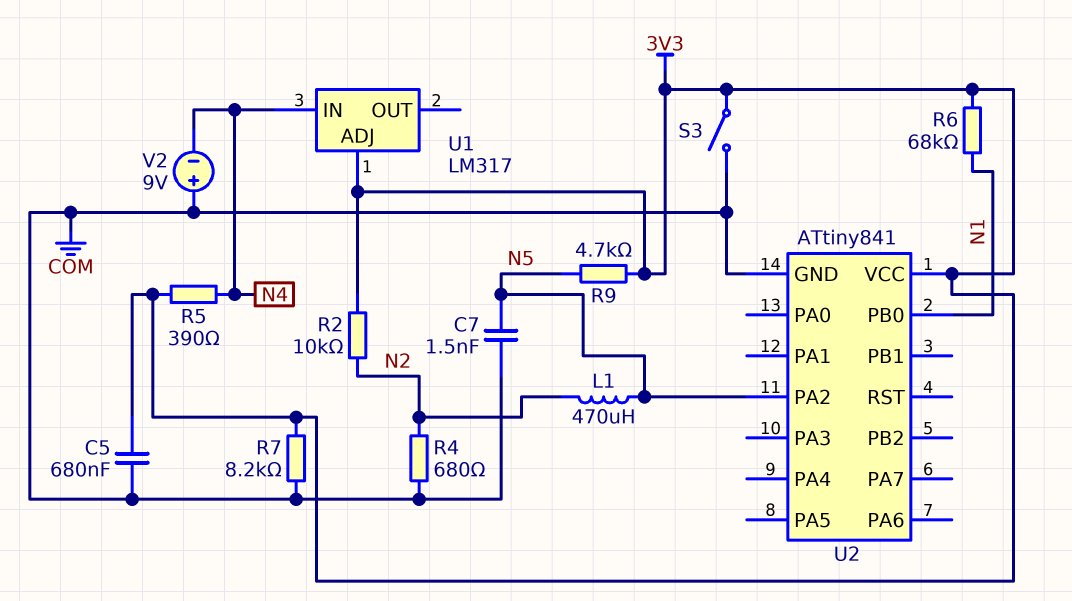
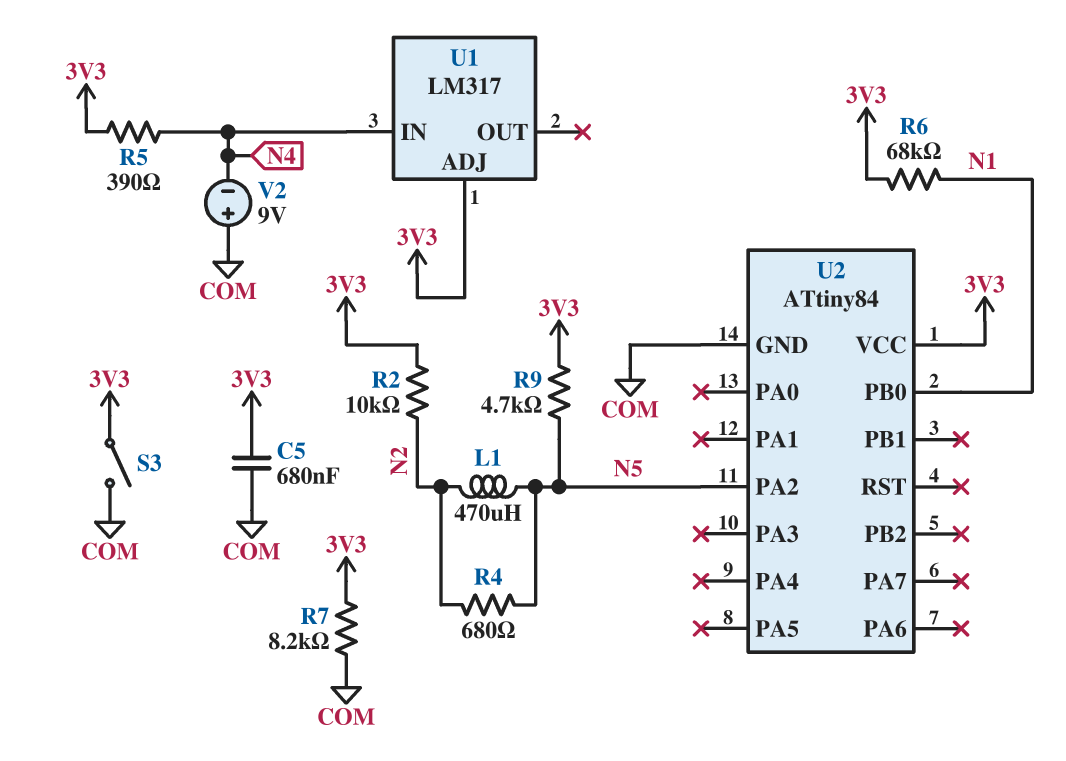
C7: 1.5nF (COM, N5) -> none
R4: 680 (COM, N2) -> 680 (N2, N5)
U2: ATtiny841 -> ATtiny84

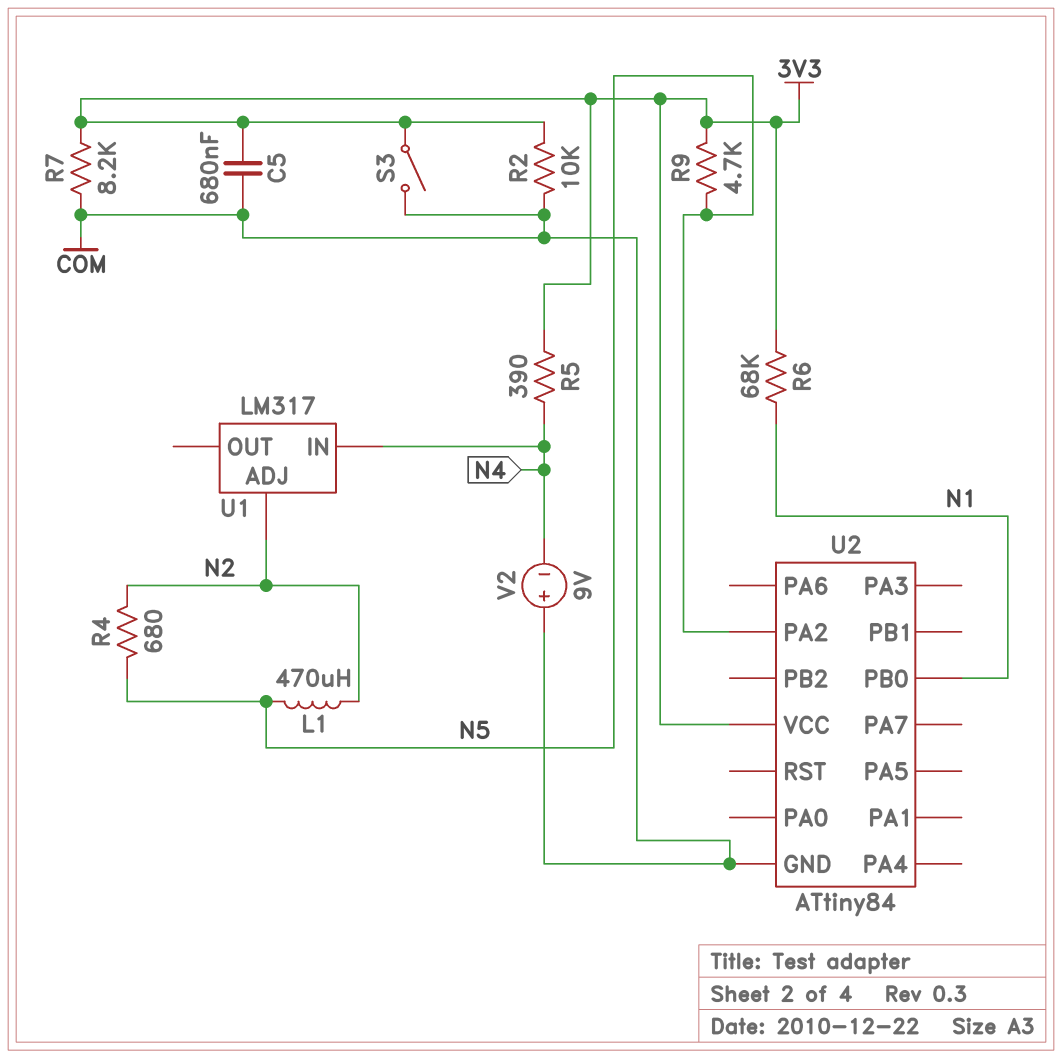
R2: 10k (3V3, N2) -> 10k (3V3, COM)
U1 pin ADJ: 3V3 -> N2

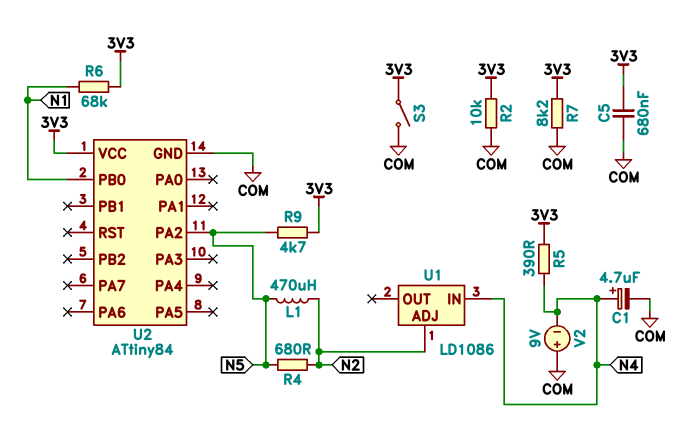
C1: none -> 4.7uF (plus N4, minus COM)
U1: LM317 -> LD1086

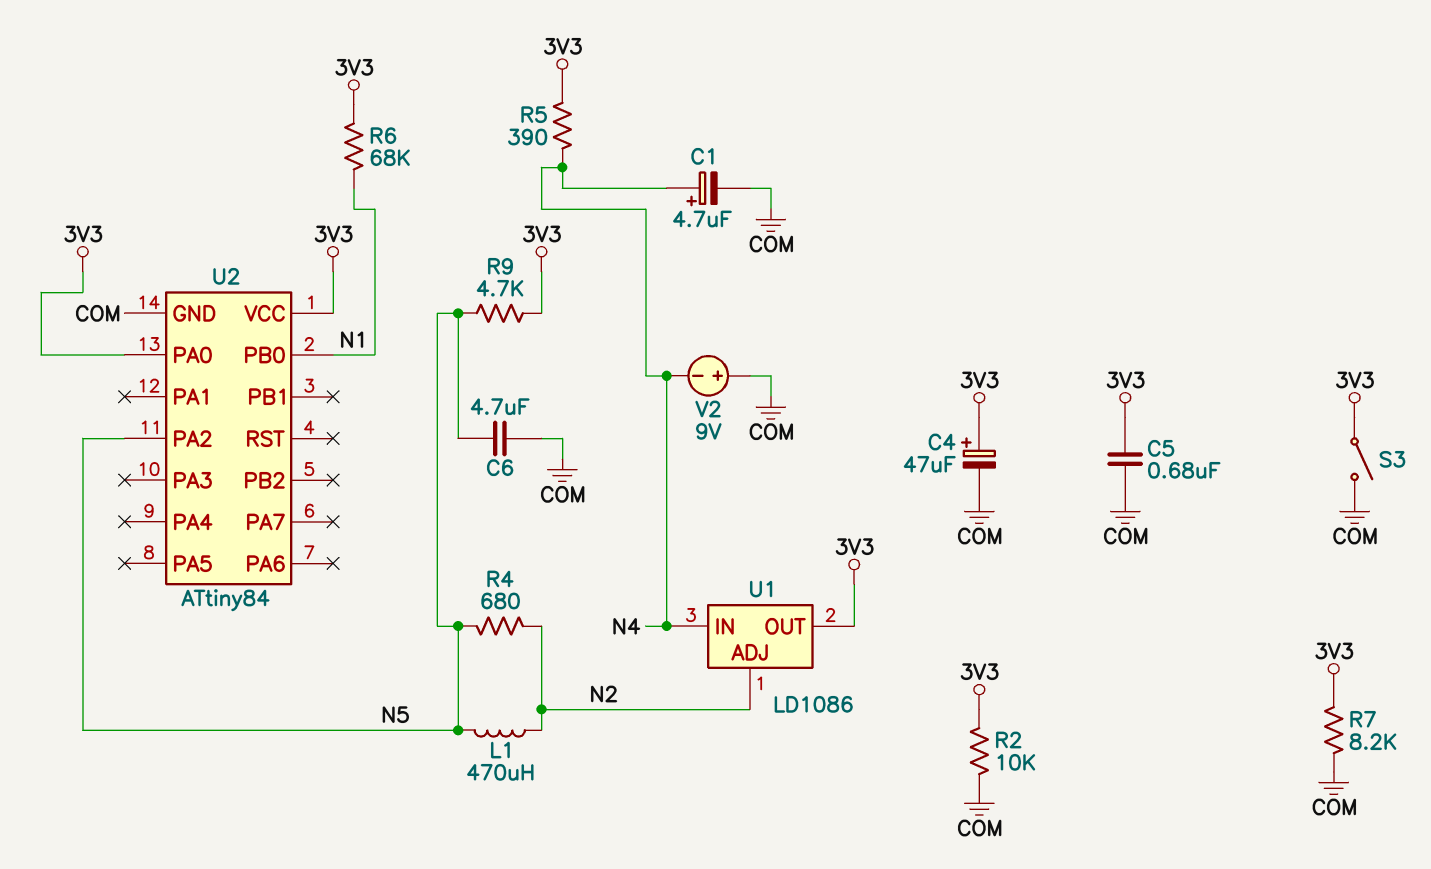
C4: none -> 47uF (plus 3V3, minus COM)
C6: none -> 4.7uF (COM, N5)
U1 pin OUT: none -> 3V3
U2 pin PA0: none -> 3V3

